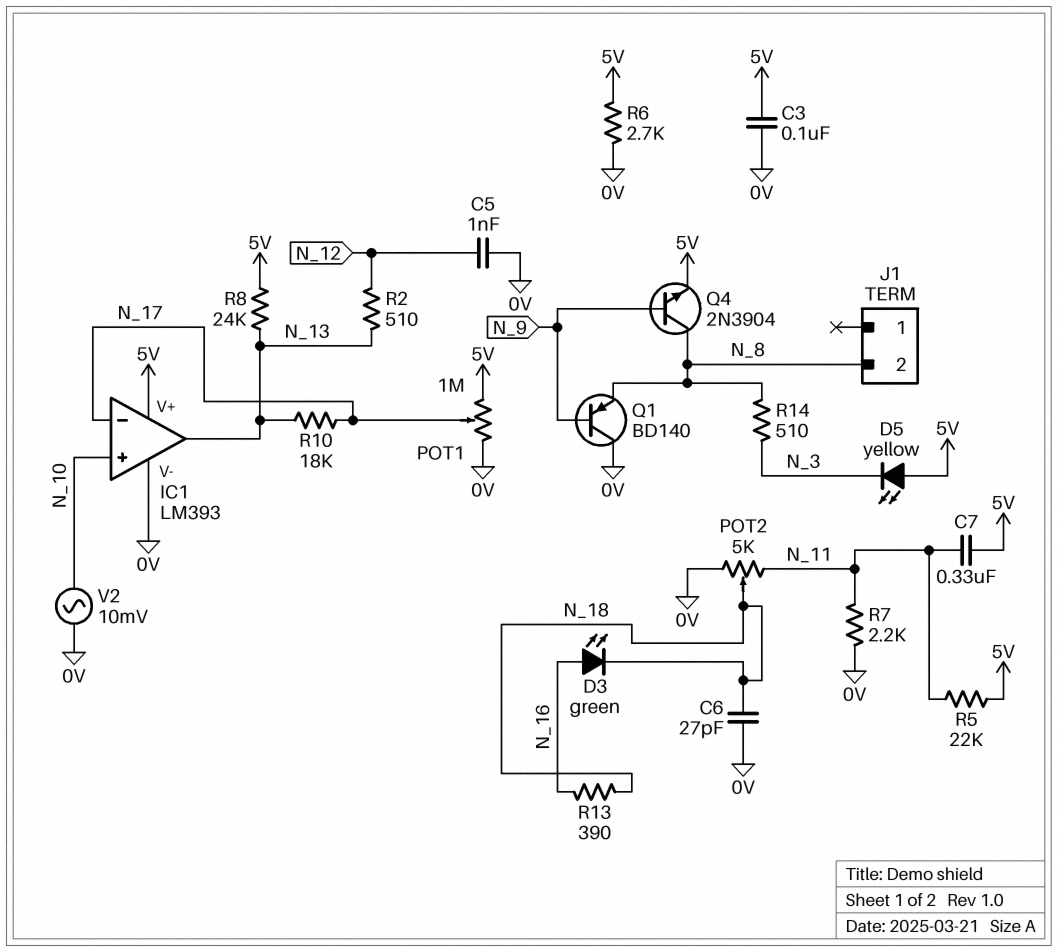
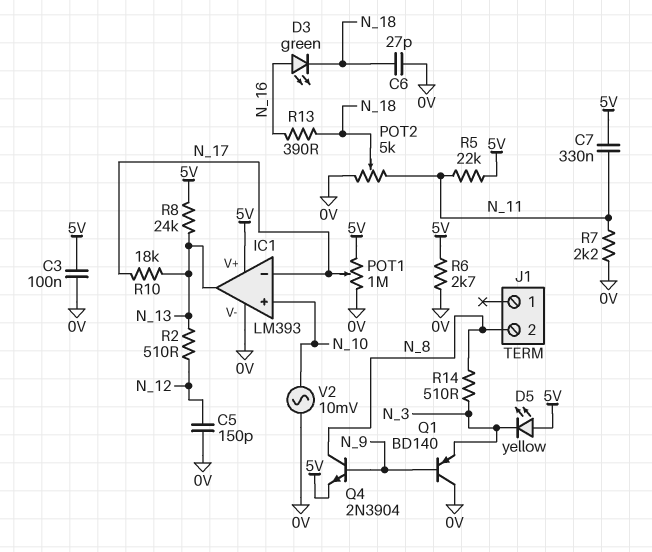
C5: 1nF (0V, N_12) -> 150pF (0V, N_12)
Q1: PNP BD140 (B N_9, C 0V, E N_8) -> PNP BD140 (B N_9, C 0V, E N_3)

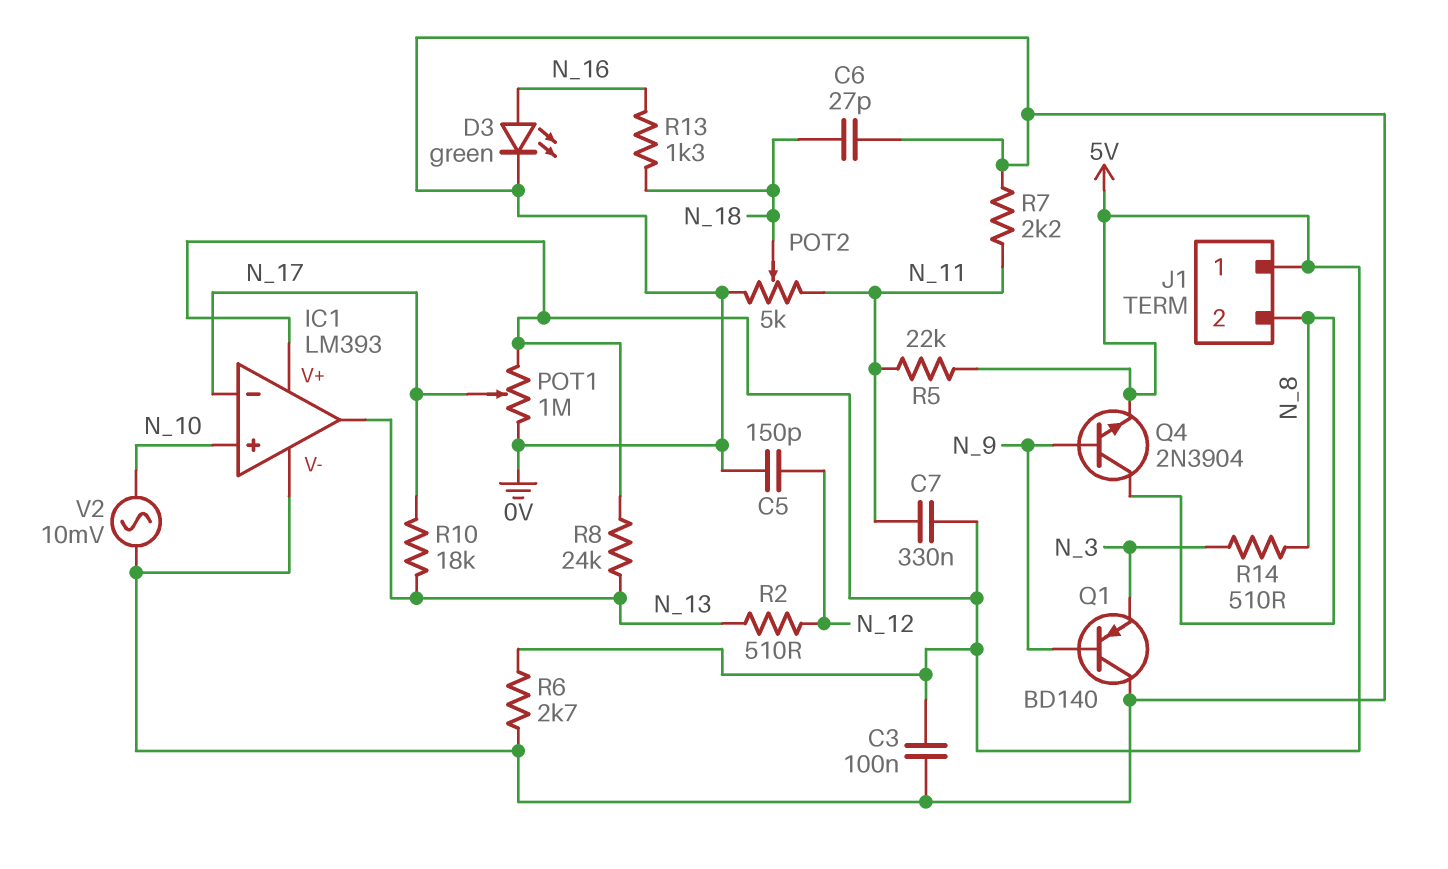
D3: LED green (A N_16, K N_18) -> LED green (A N_16, K 0V)
D5: LED yellow (A 5V, K N_3) -> none
J1 pin 1: none -> 5V
R13: 390 (N_16, N_18) -> 1.3k (N_16, N_18)

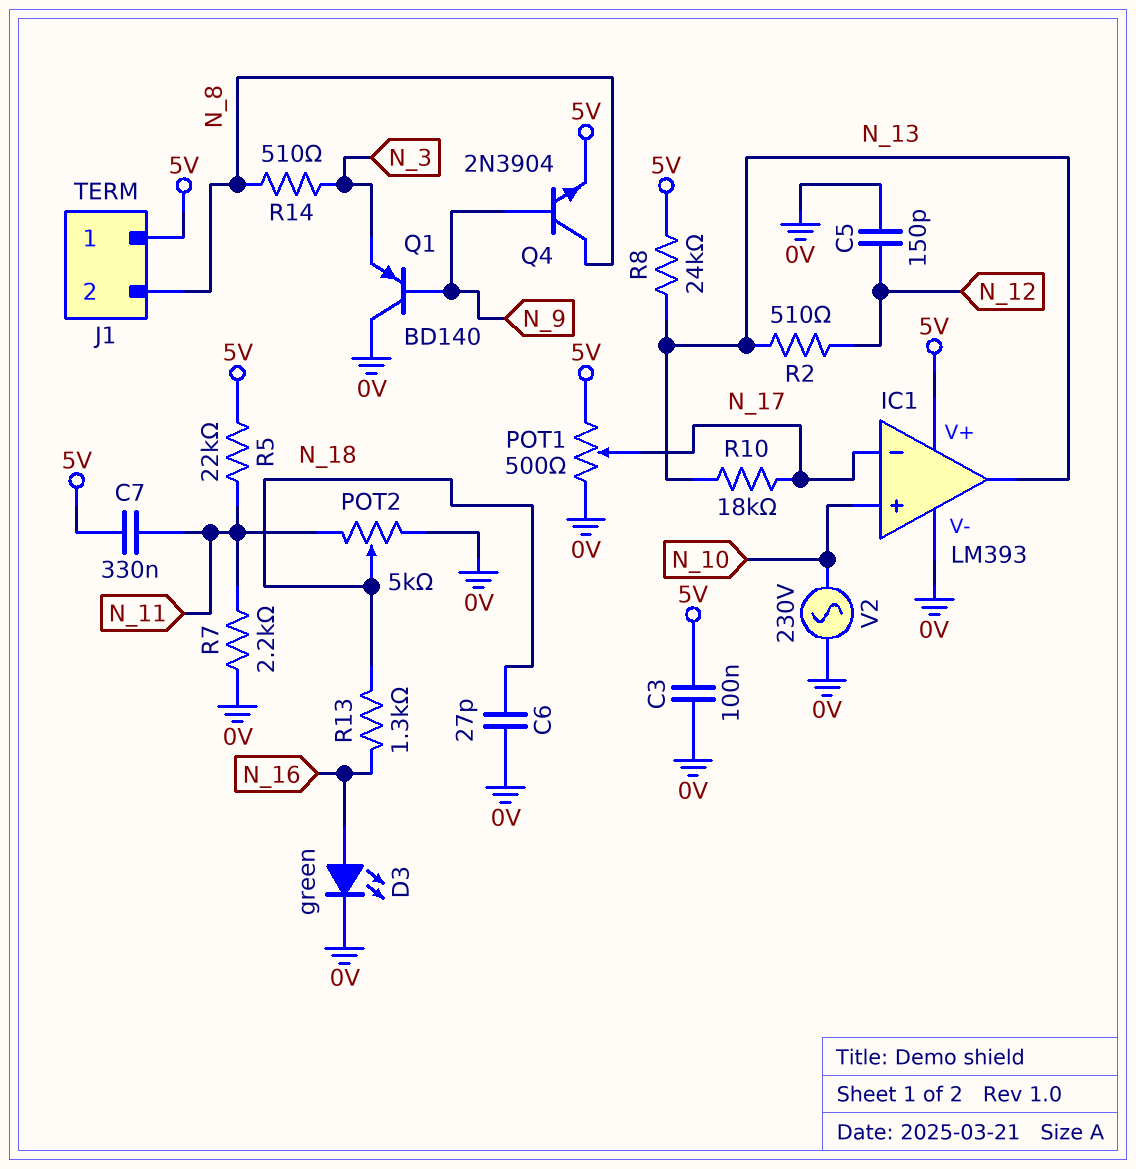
POT1: 1M (0V, 5V, wiper N_17) -> 500 (0V, 5V, wiper N_17)
R6: 2.7k (0V, 5V) -> none
V2: AC 10mV (0V, N_10) -> AC 230V (0V, N_10)

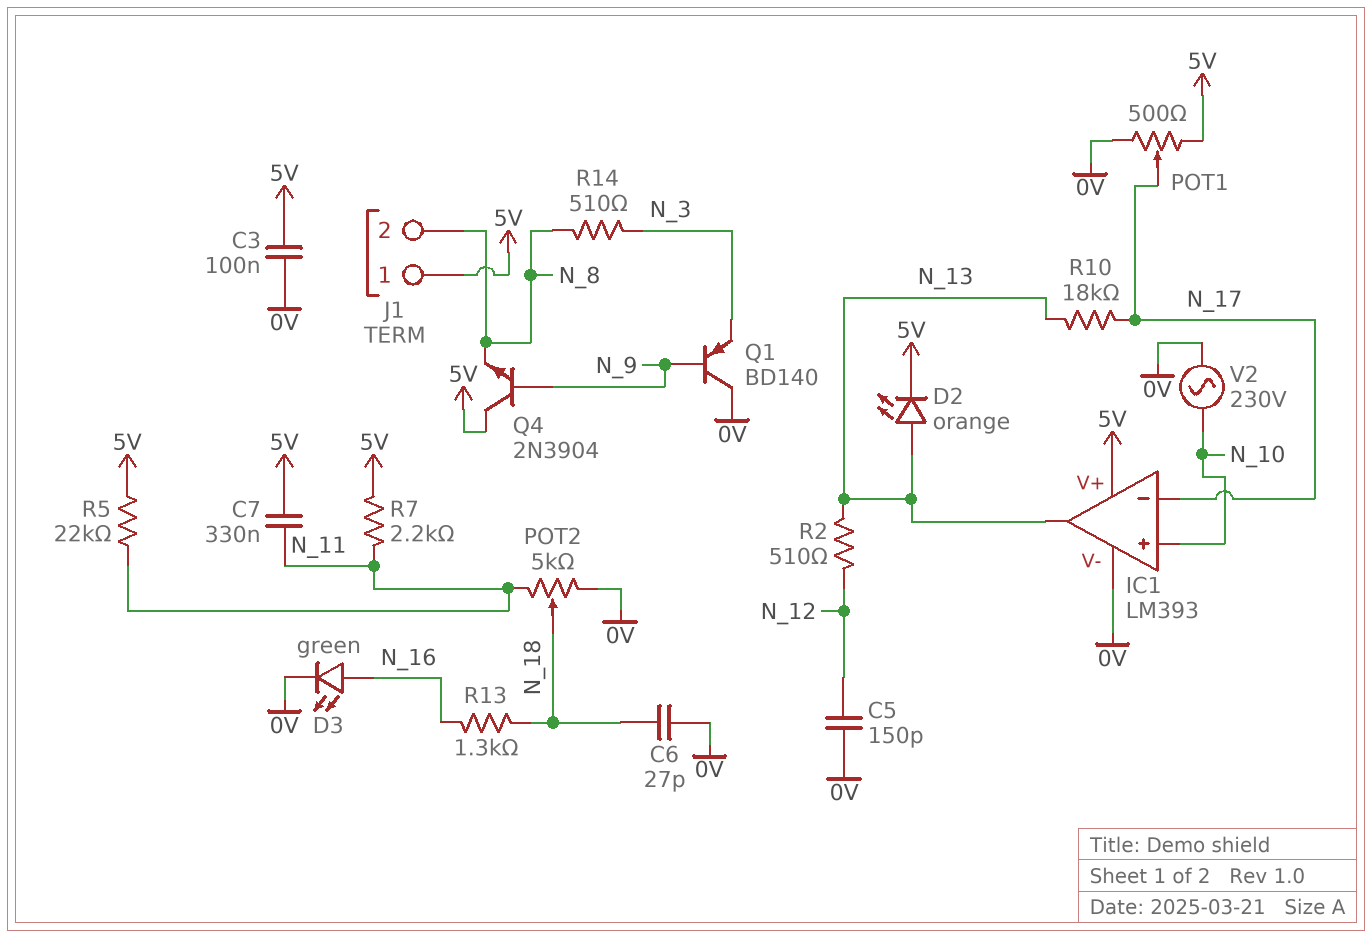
D2: none -> LED orange (A N_13, K 5V)
Q4: NPN 2N3904 (B N_9, C N_8, E 5V) -> NPN 2N3904 (B N_9, C 5V, E N_8)
R7: 2.2k (0V, N_11) -> 2.2k (5V, N_11)
R8: 24k (5V, N_13) -> none

